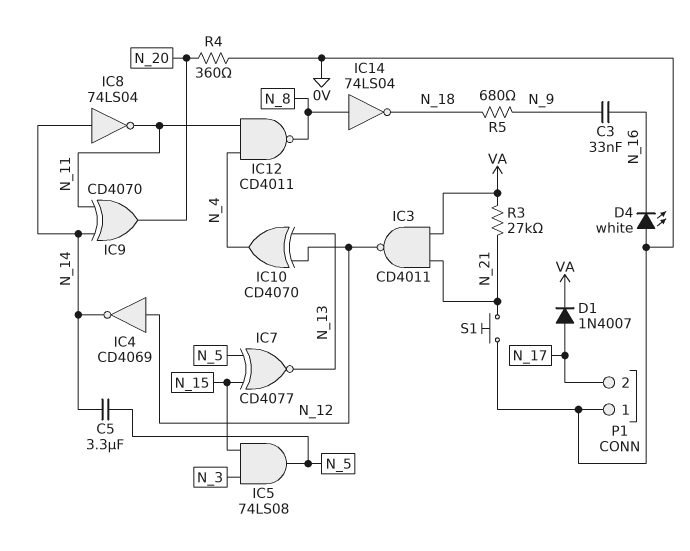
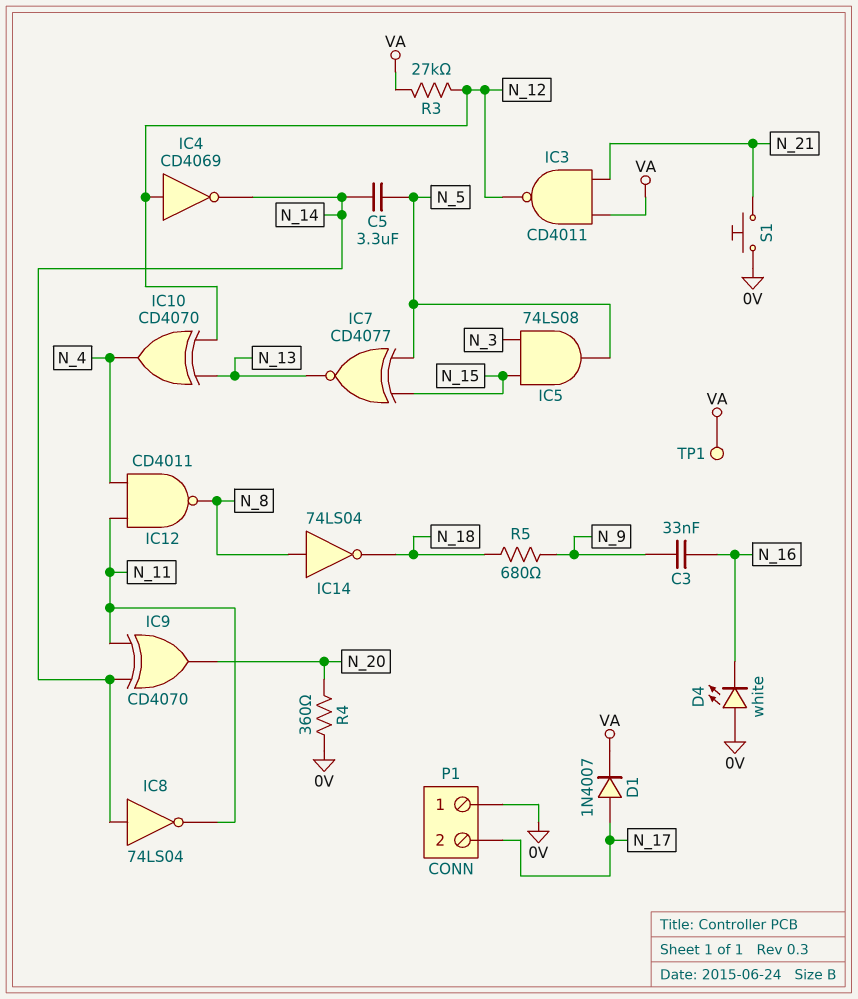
R3: 27k (N_21, VA) -> 27k (N_12, VA)
TP1: none -> test point (VA)

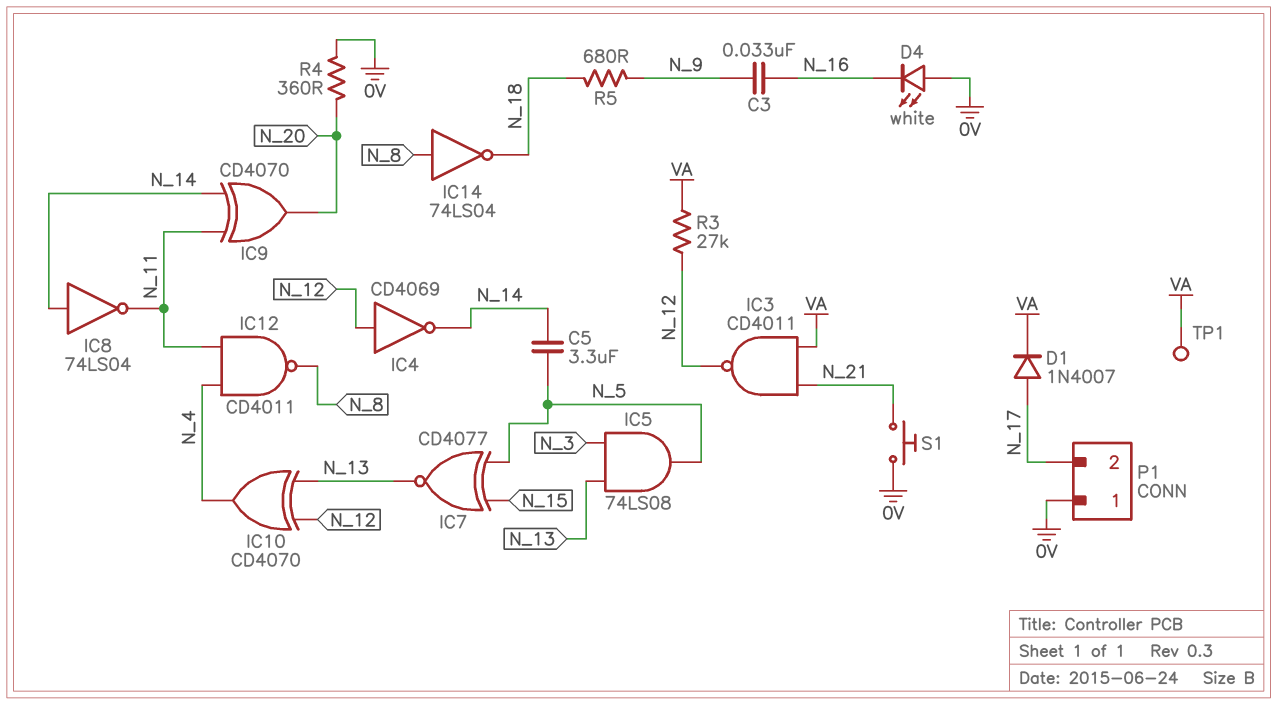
IC5: AND 74LS08 (in N_3, in N_15, out N_5) -> AND 74LS08 (in N_3, in N_13, out N_5)

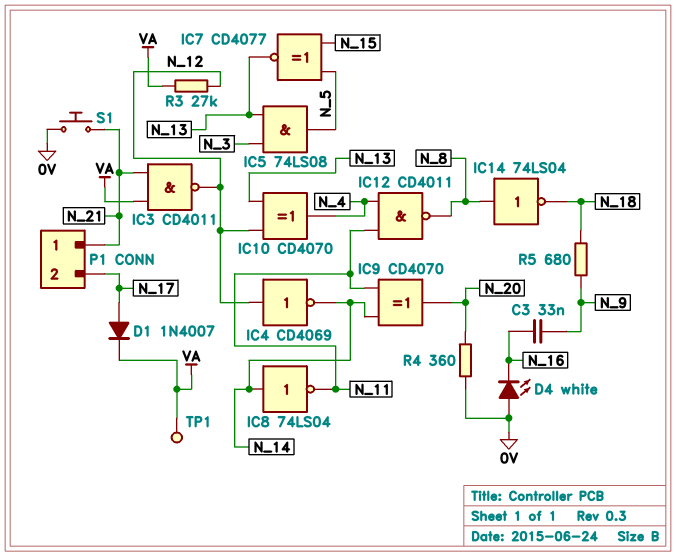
C5: 3.3uF (N_5, N_14) -> none
P1 pin 1: 0V -> N_21

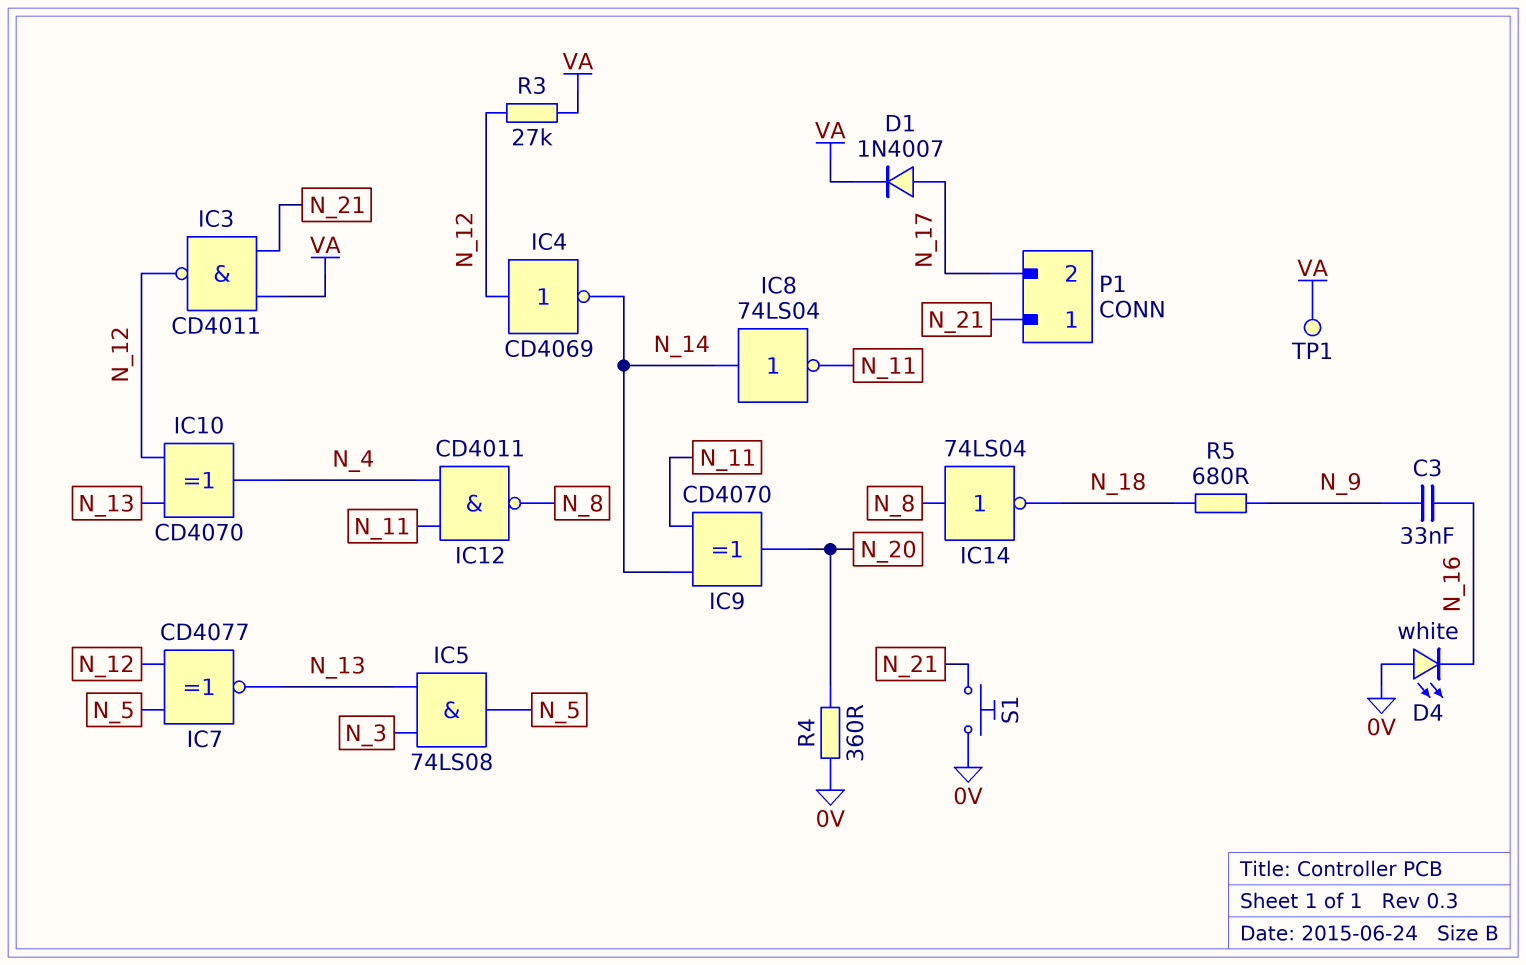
IC7: XNOR CD4077 (in N_5, in N_15, out N_13) -> XNOR CD4077 (in N_5, in N_12, out N_13)

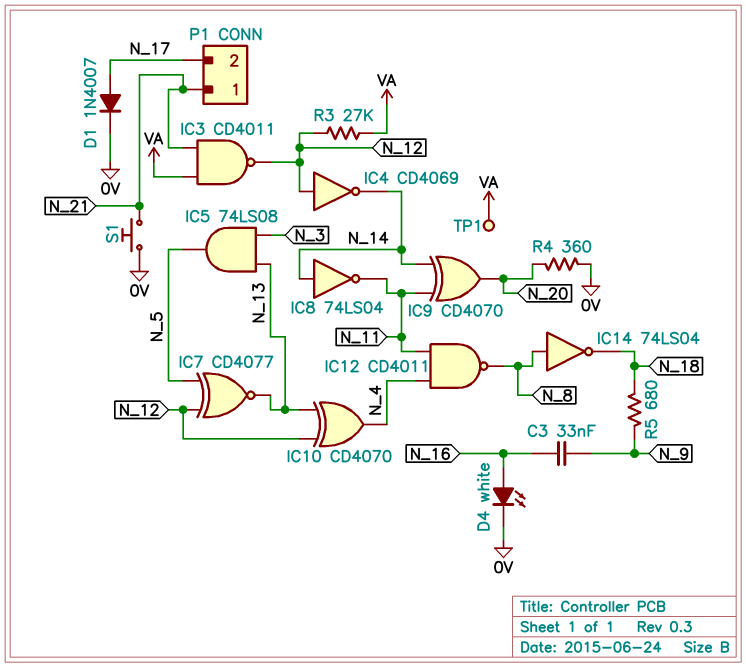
D1: diode 1N4007 (A N_17, K VA) -> diode 1N4007 (A N_17, K 0V)
D4: LED white (A 0V, K N_16) -> LED white (A N_16, K 0V)

